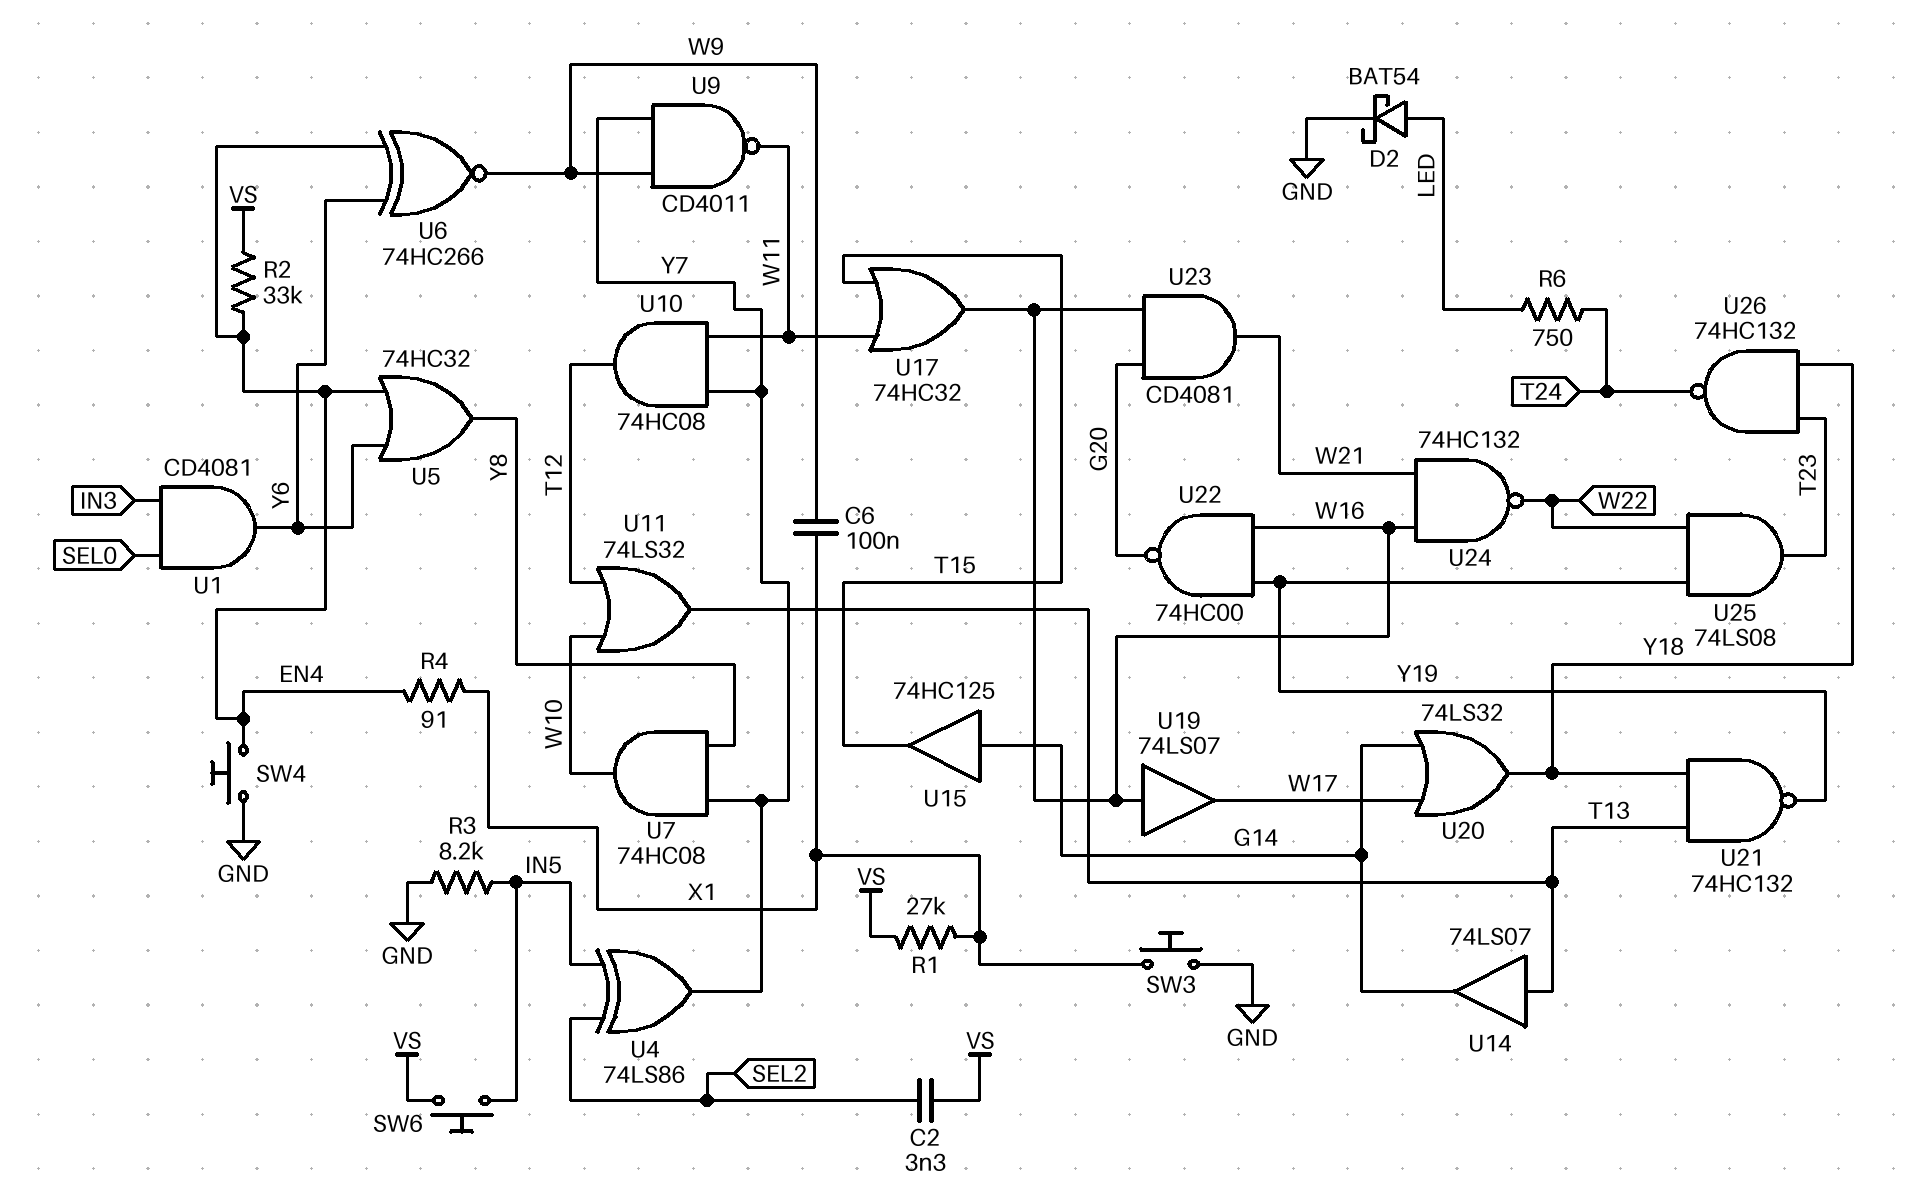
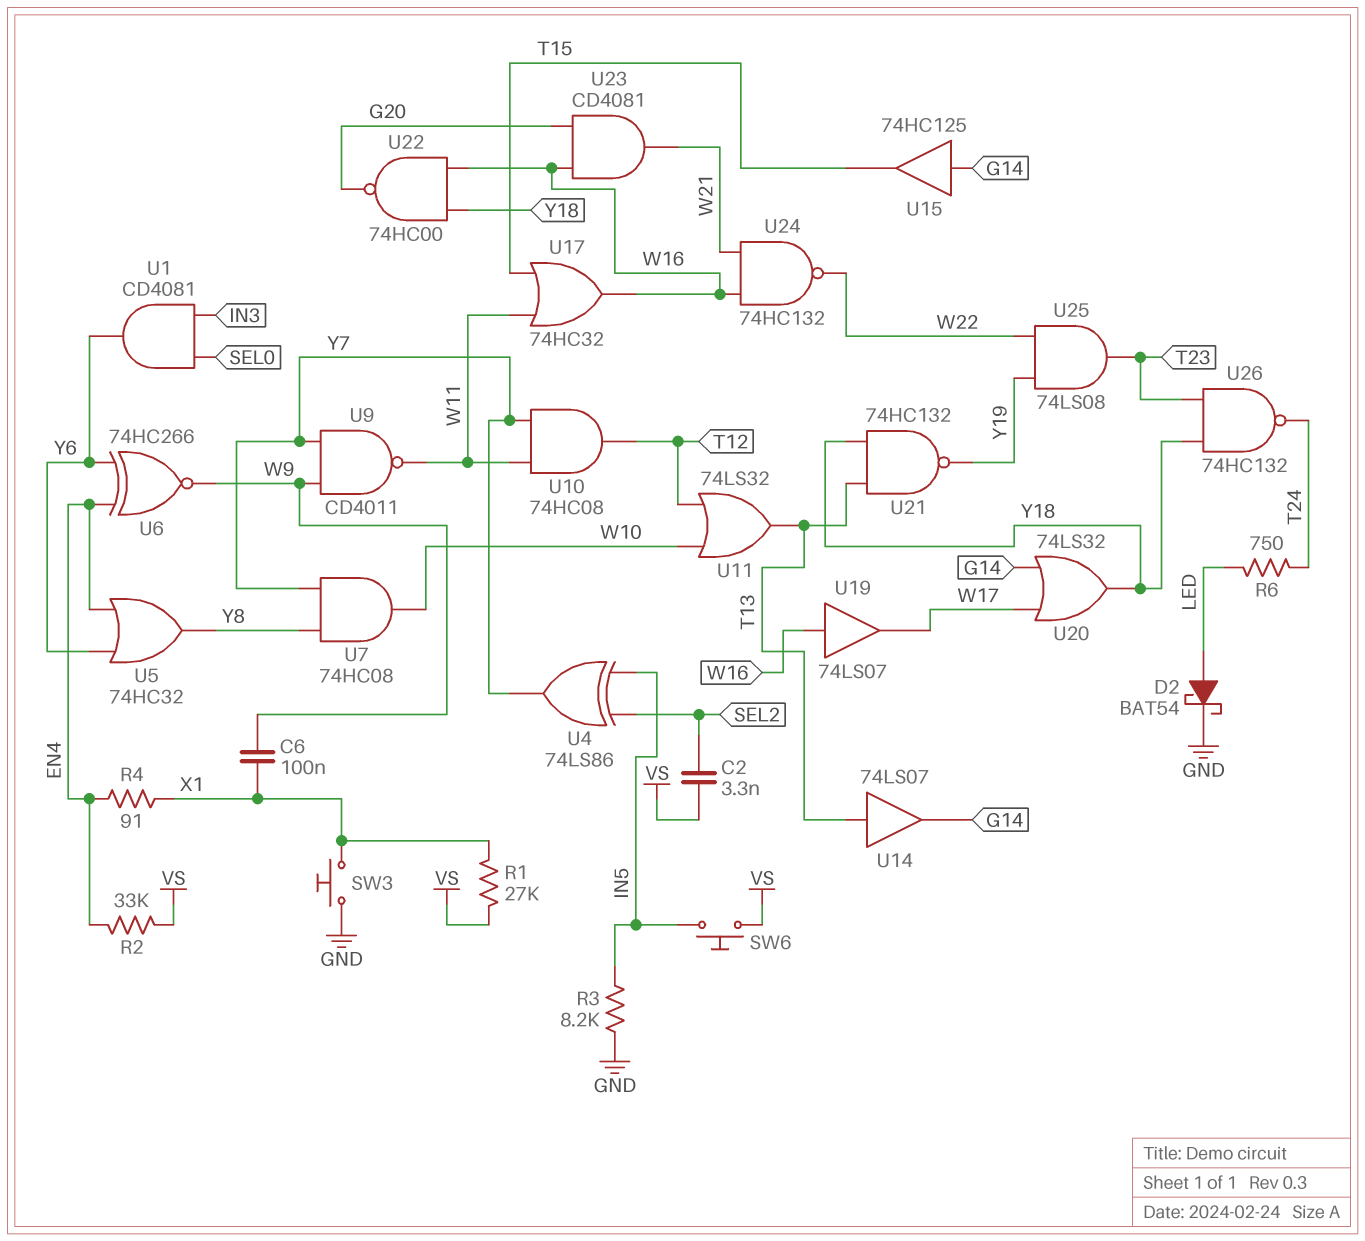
SW4: button (EN4, GND) -> none
U22: NAND 74HC00 (in W16, in Y19, out G20) -> NAND 74HC00 (in W16, in Y18, out G20)

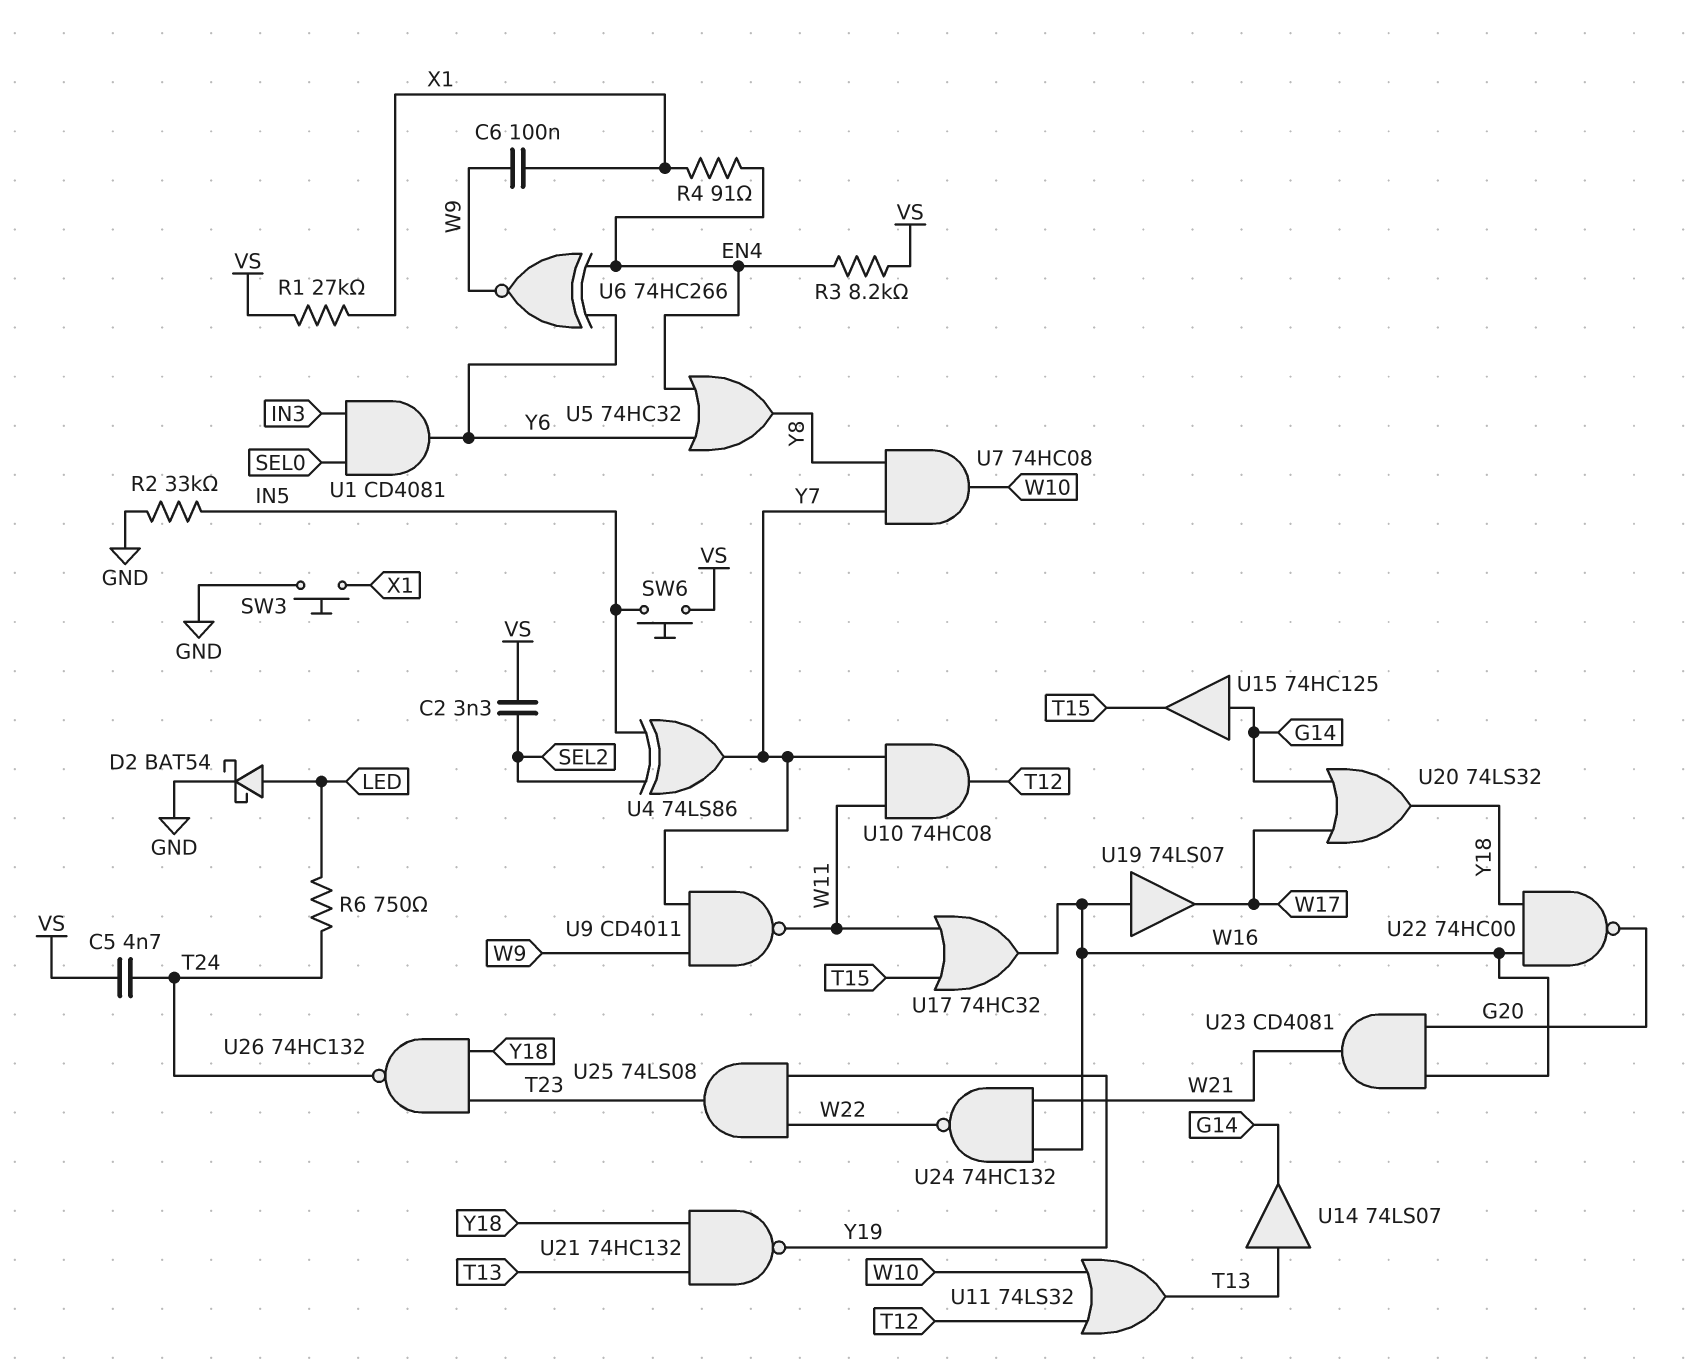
C5: none -> 4.7nF (T24, VS)
R2: 33k (EN4, VS) -> 33k (GND, IN5)
R3: 8.2k (GND, IN5) -> 8.2k (EN4, VS)

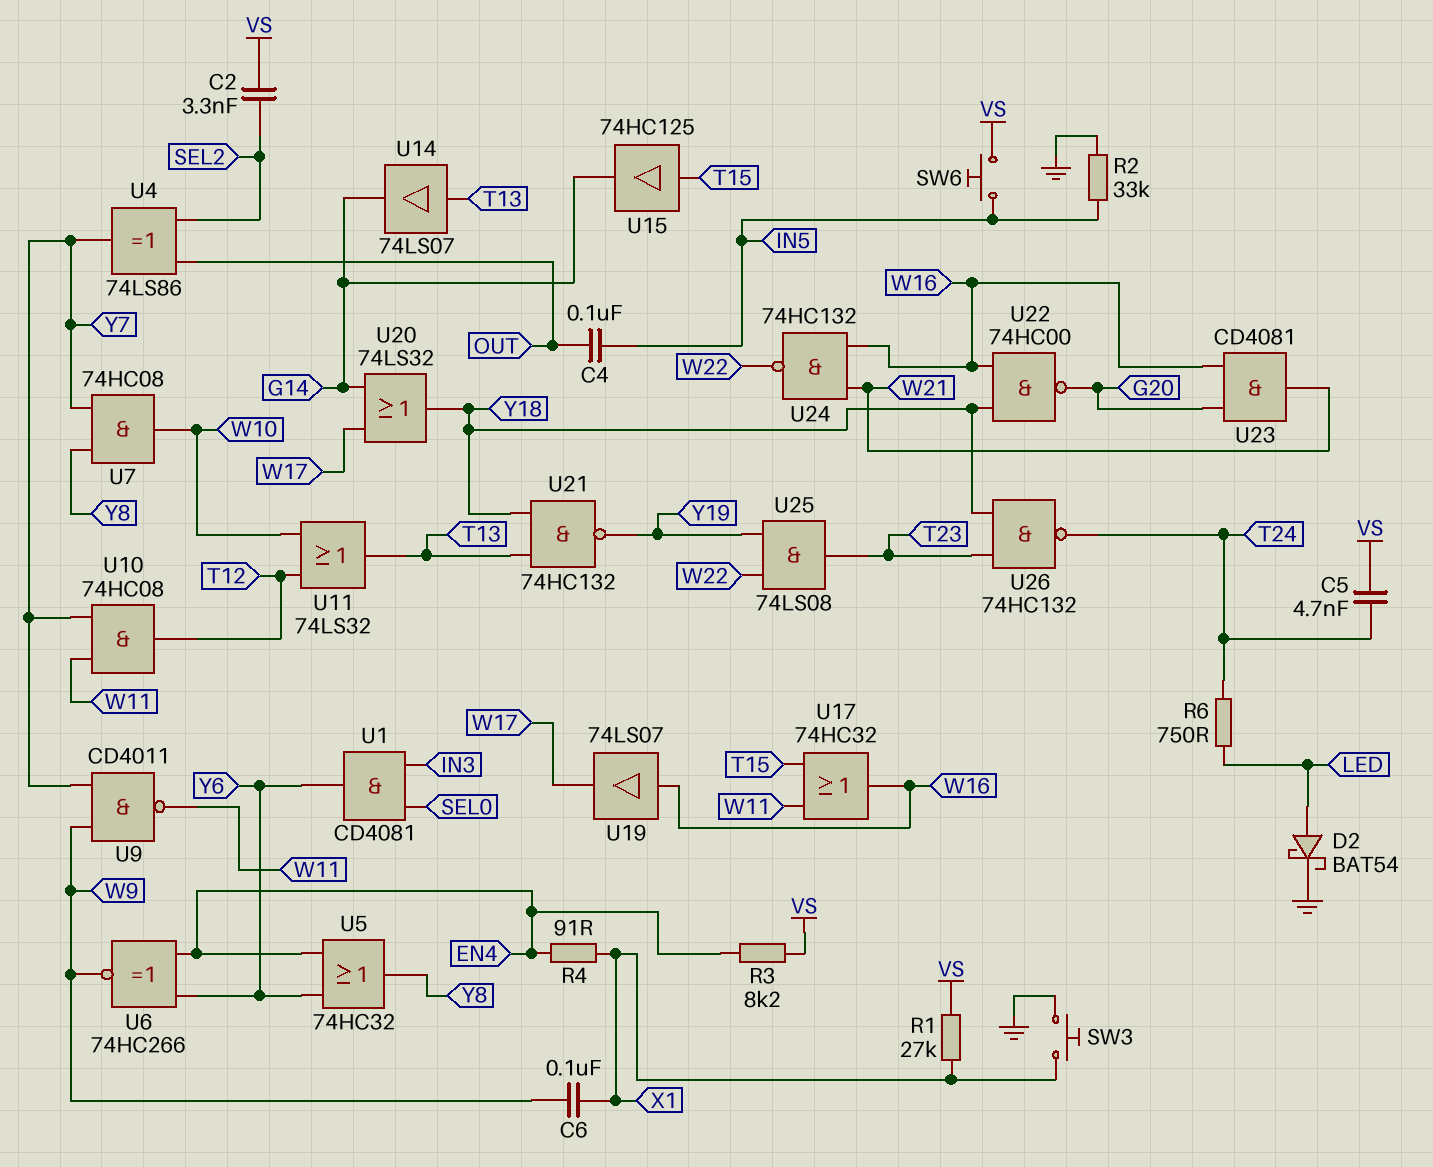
C4: none -> 100nF (IN5, OUT)
U4: XOR 74LS86 (in IN5, in SEL2, out Y7) -> XOR 74LS86 (in OUT, in SEL2, out Y7)
U15: buffer 74HC125 (in G14, out T15) -> buffer 74HC125 (in T15, out G14)

